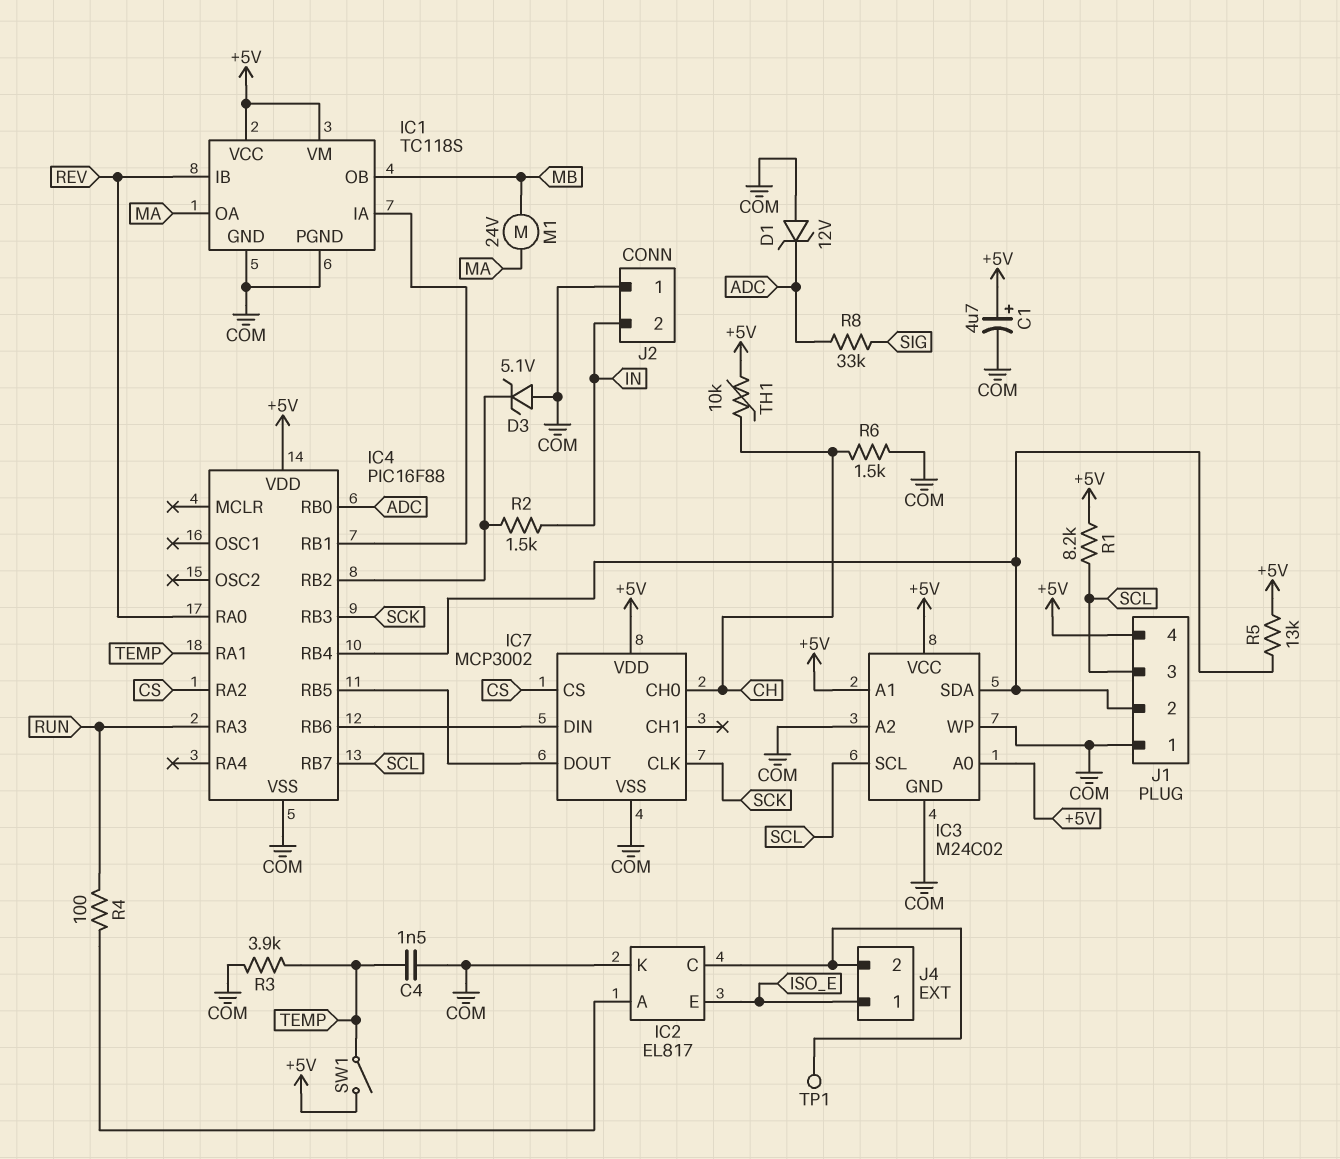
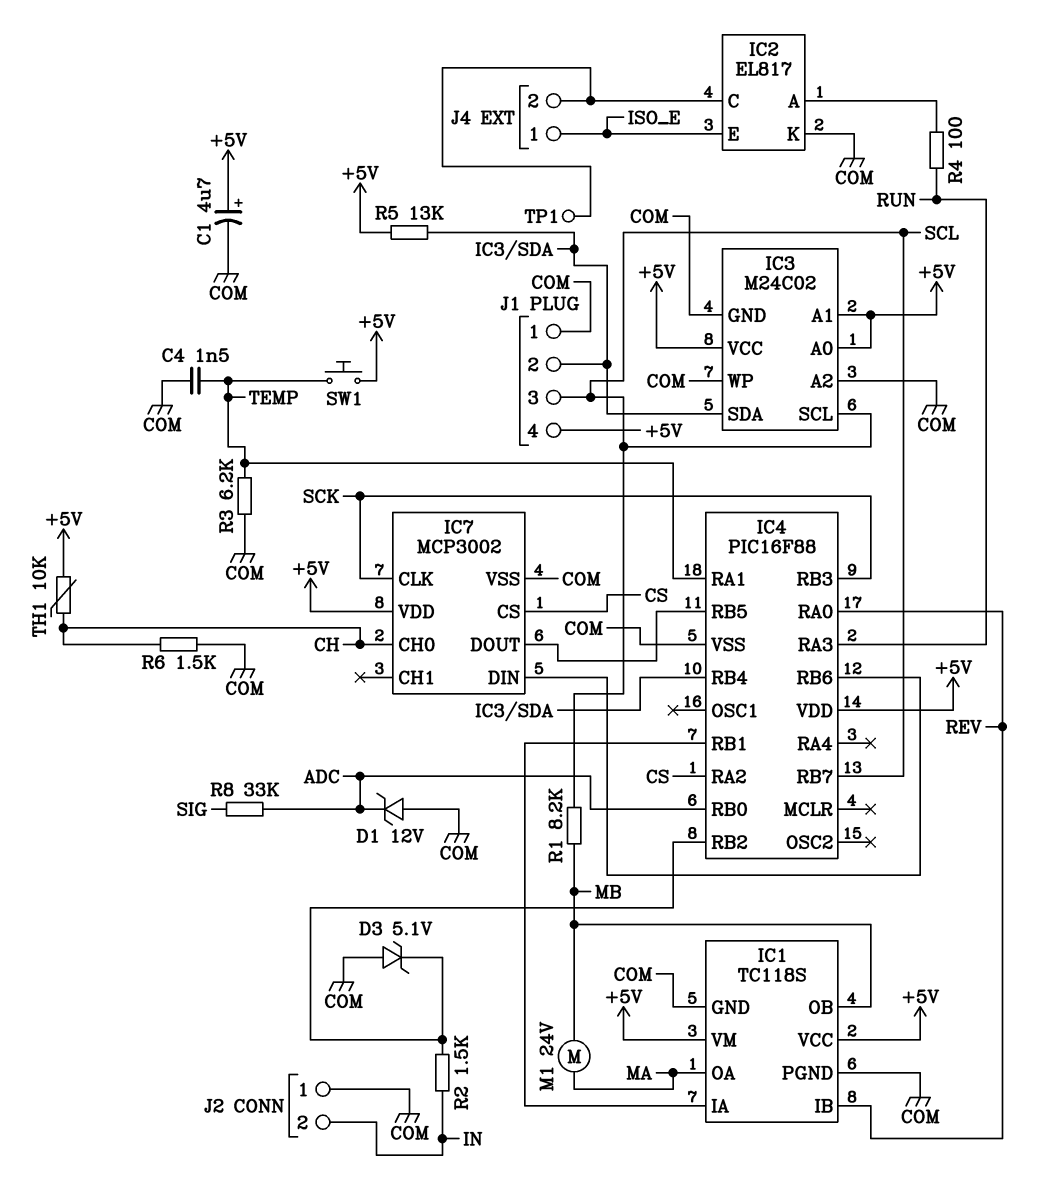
R1: 8.2k (+5V, SCL) -> 8.2k (MB, SCL)
R3: 3.9k (COM, TEMP) -> 6.2k (COM, TEMP)
SW1: switch (+5V, TEMP) -> button (+5V, TEMP)

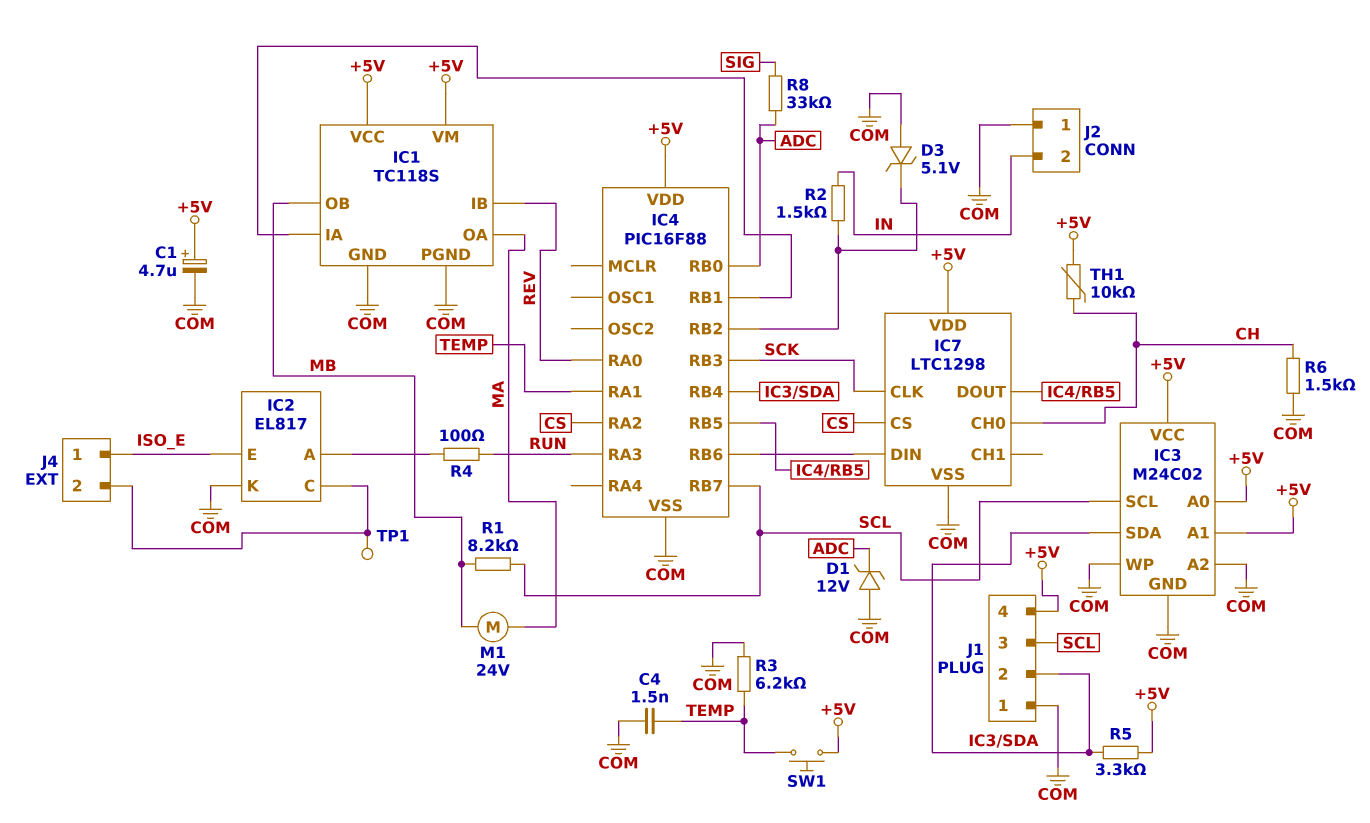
IC7: MCP3002 -> LTC1298
R5: 13k (+5V, IC3/SDA) -> 3.3k (+5V, IC3/SDA)

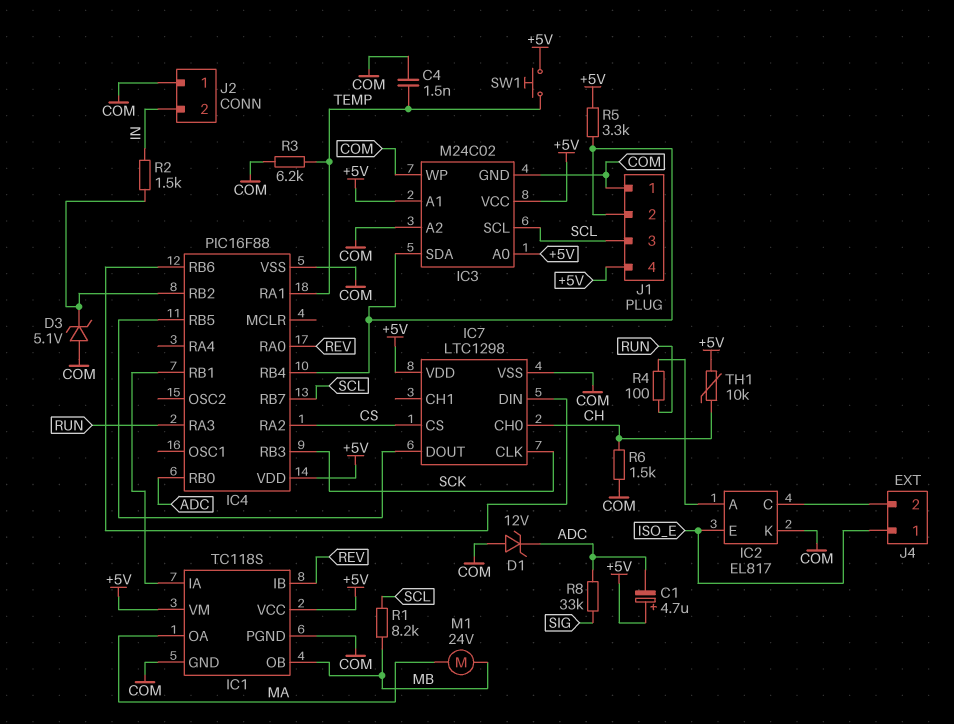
C1: 4.7uF (plus +5V, minus COM) -> 4.7uF (plus +5V, minus ADC)
TP1: test point (IC2/C) -> none

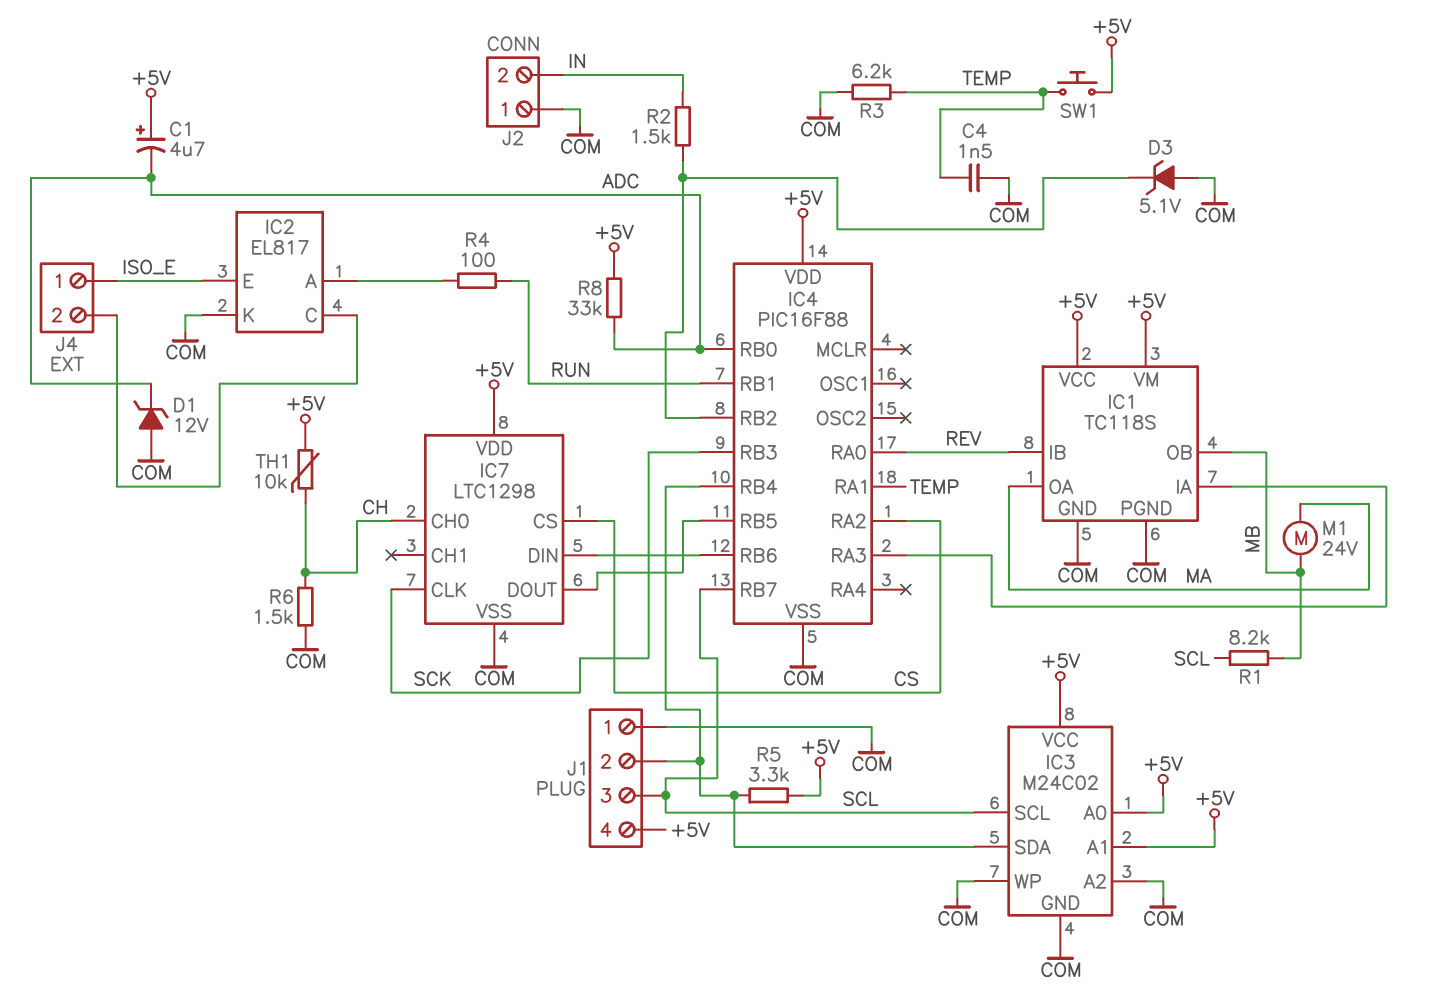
IC4 pin RA3: RUN -> IC1/IA
IC4 pin RB1: IC1/IA -> RUN
R8: 33k (ADC, SIG) -> 33k (+5V, ADC)

